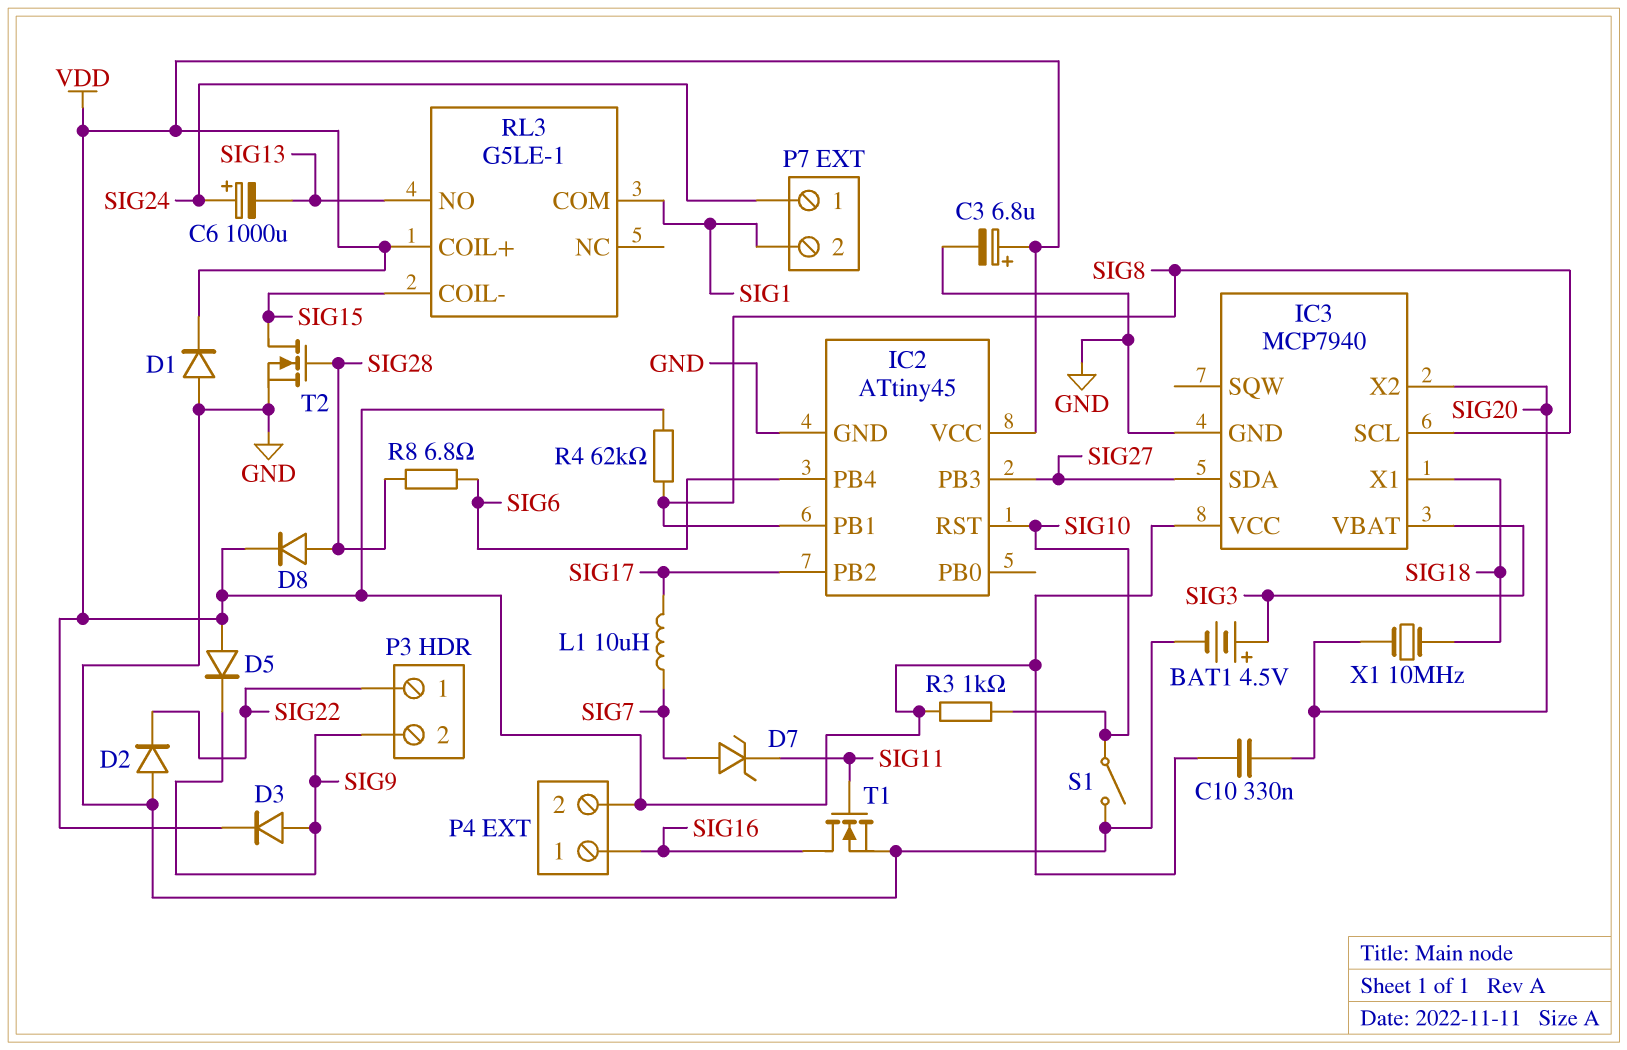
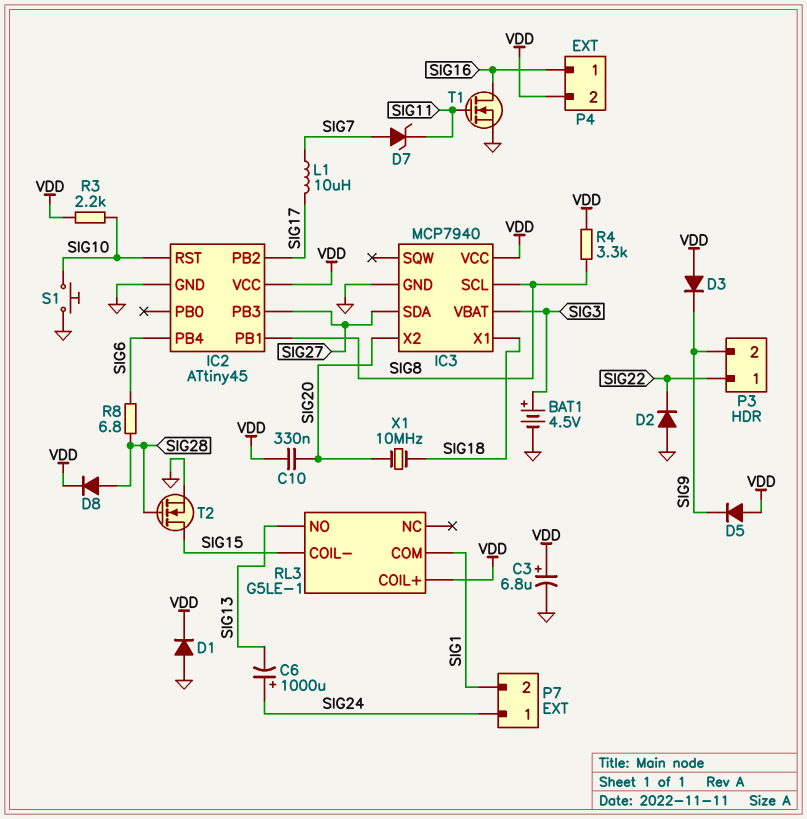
D3: diode (A SIG9, K VDD) -> diode (A VDD, K SIG9)
R3: 1k (SIG10, VDD) -> 2.2k (SIG10, VDD)
R4: 62k (SIG8, VDD) -> 3.3k (SIG8, VDD)
S1: switch (GND, SIG10) -> button (GND, SIG10)

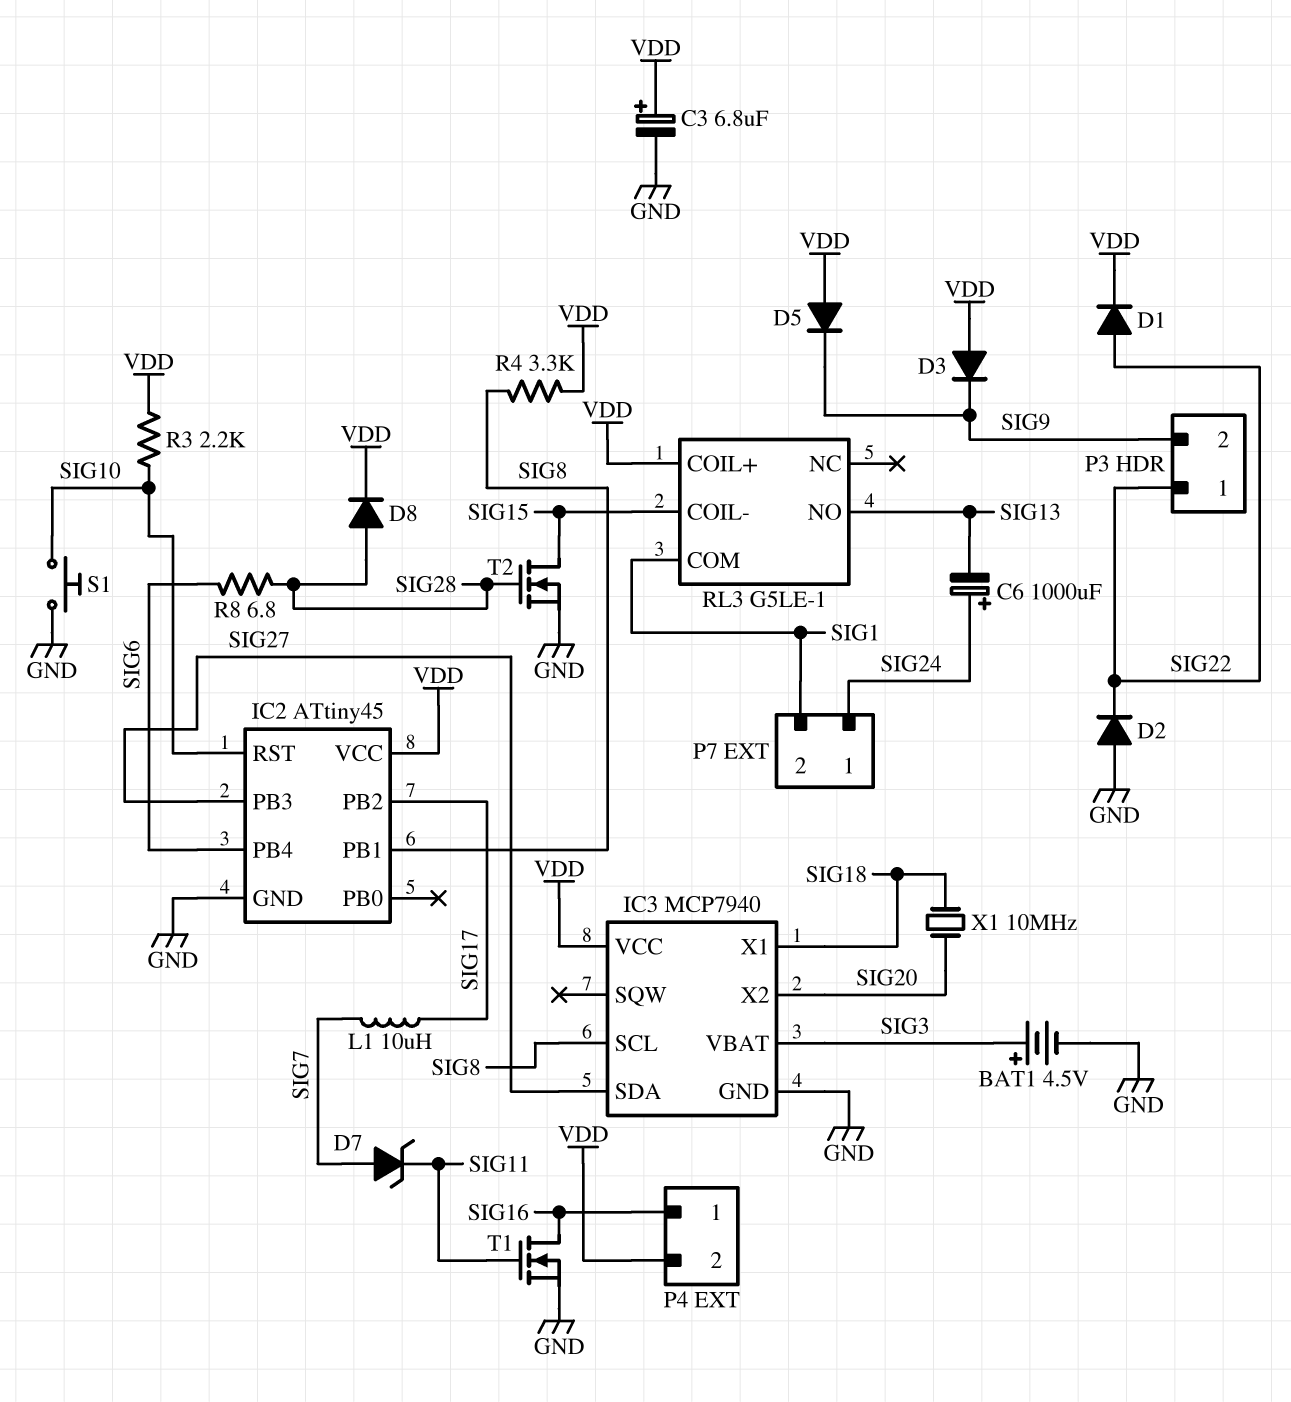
C10: 330nF (SIG20, VDD) -> none
D1: diode (A GND, K VDD) -> diode (A SIG22, K VDD)

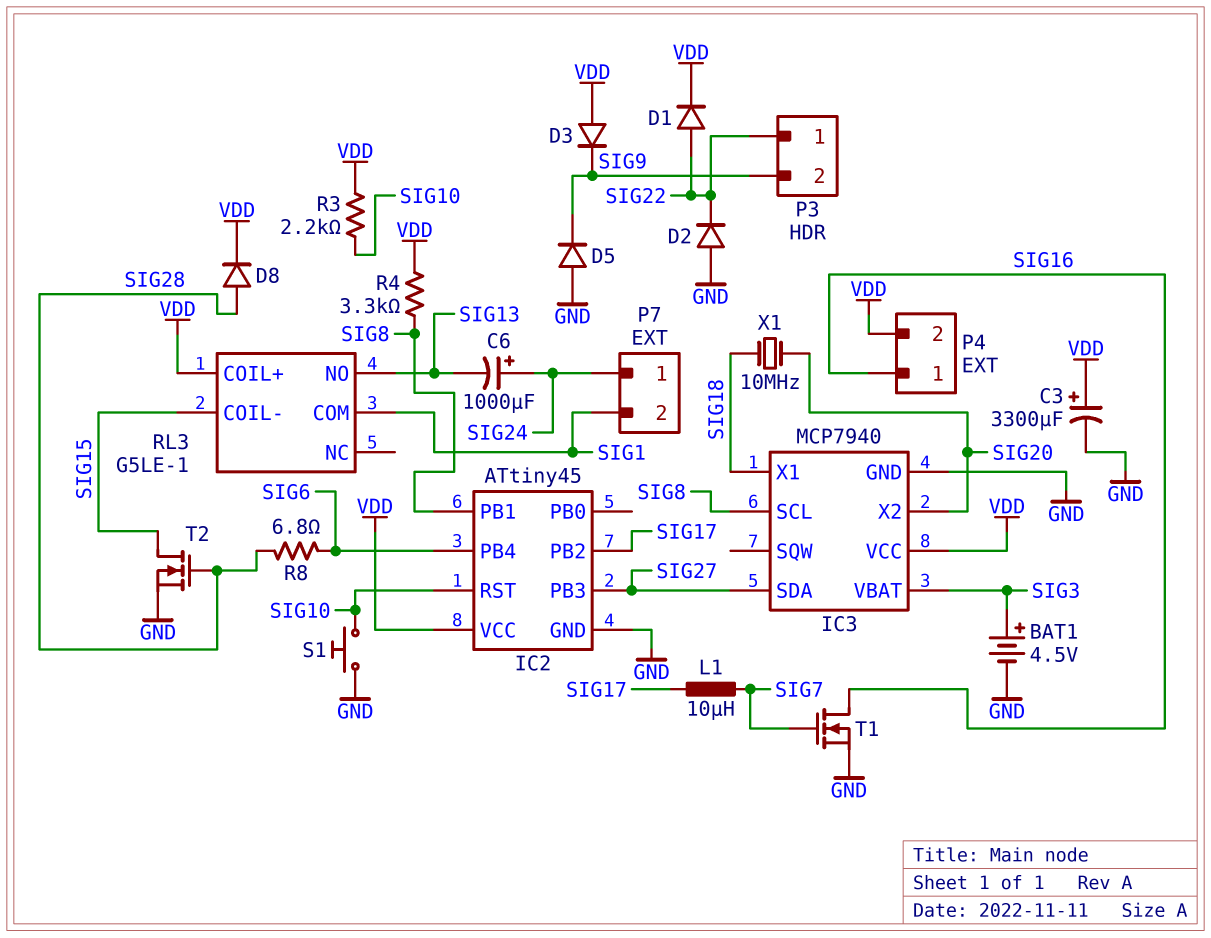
C3: 6.8uF (plus VDD, minus GND) -> 3300uF (plus VDD, minus GND)
D5: diode (A VDD, K SIG9) -> diode (A GND, K SIG9)
D7: zener (A SIG7, K SIG11) -> none
T1: NMOS (G SIG11, D SIG16, S GND) -> NMOS (G SIG7, D SIG16, S GND)

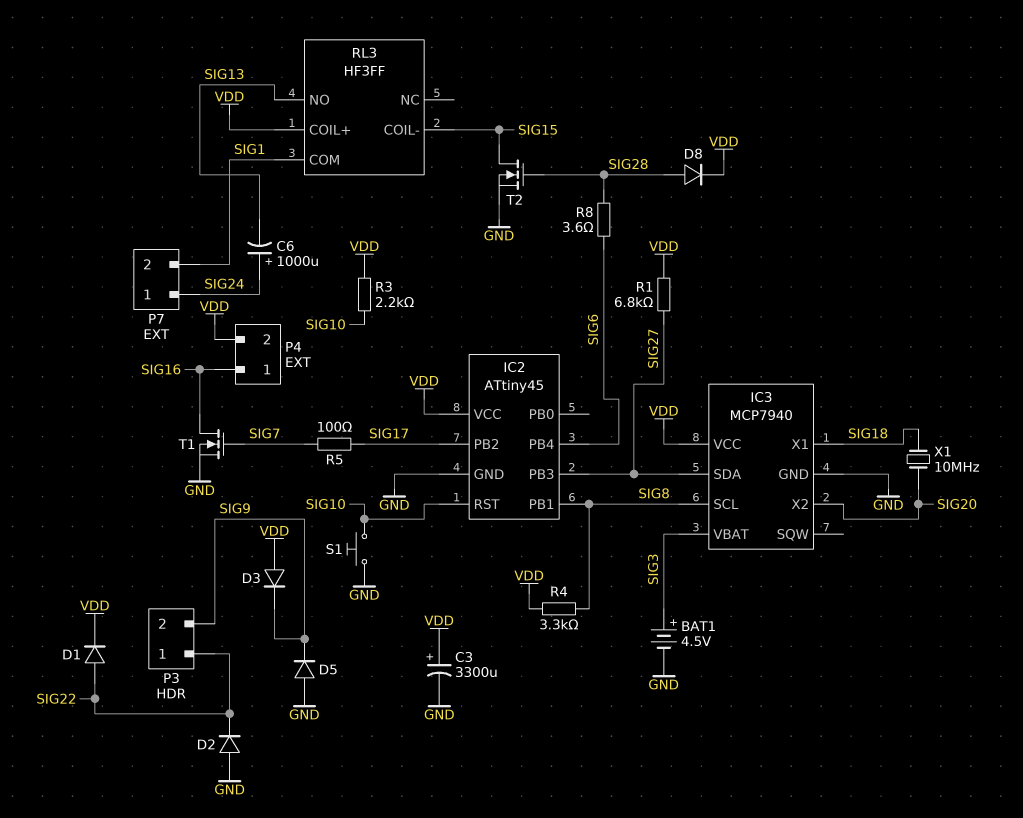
L1: 10uH (SIG7, SIG17) -> none
R1: none -> 6.8k (SIG27, VDD)
R5: none -> 100 (SIG7, SIG17)
R8: 6.8 (SIG6, SIG28) -> 3.6 (SIG6, SIG28)
RL3: G5LE-1 -> HF3FF

